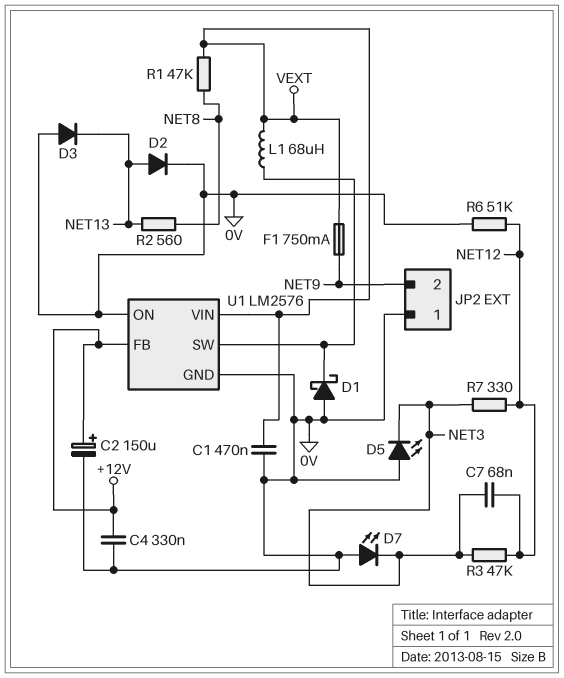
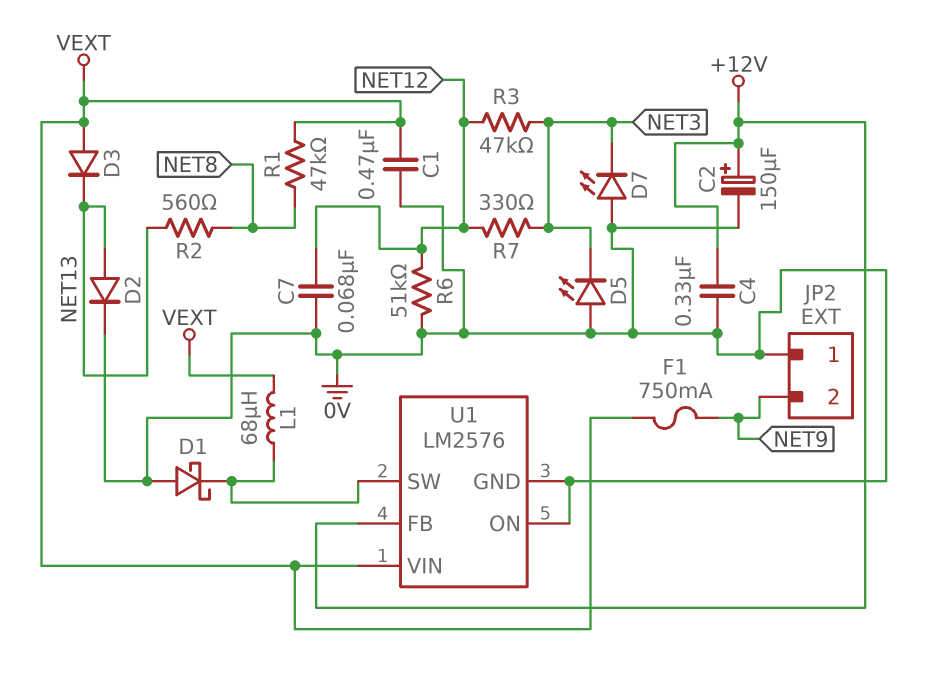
C7: 68nF (NET3, NET12) -> 68nF (0V, NET12)
D3: diode (A 0V, K NET13) -> diode (A VEXT, K NET13)

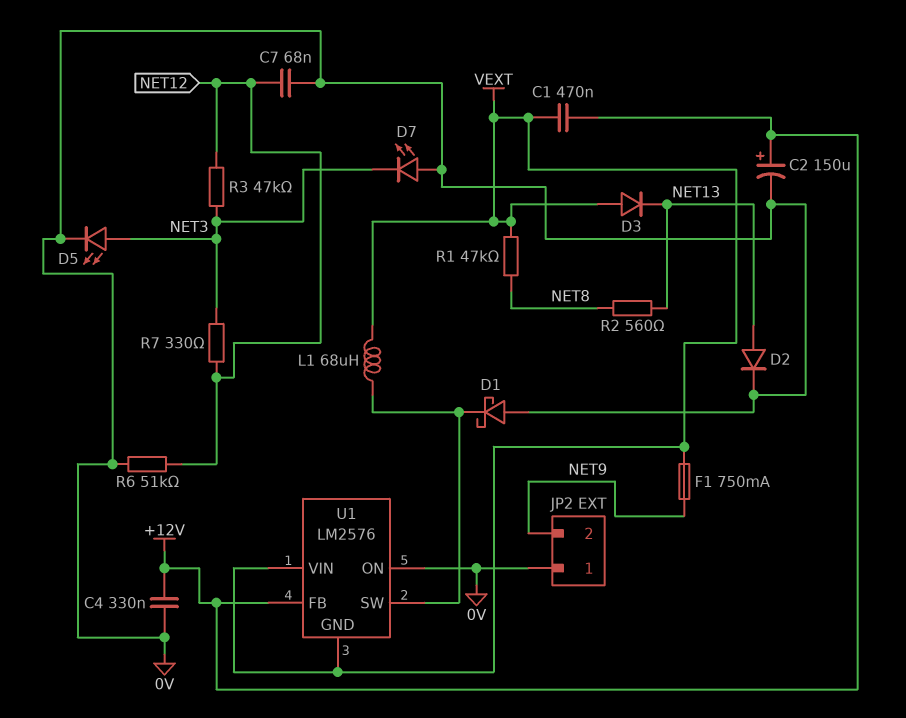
C1: 470nF (0V, VEXT) -> 470nF (+12V, VEXT)
D5: LED (A 0V, K NET3) -> LED (A NET3, K 0V)
U1 pin GND: 0V -> VEXT

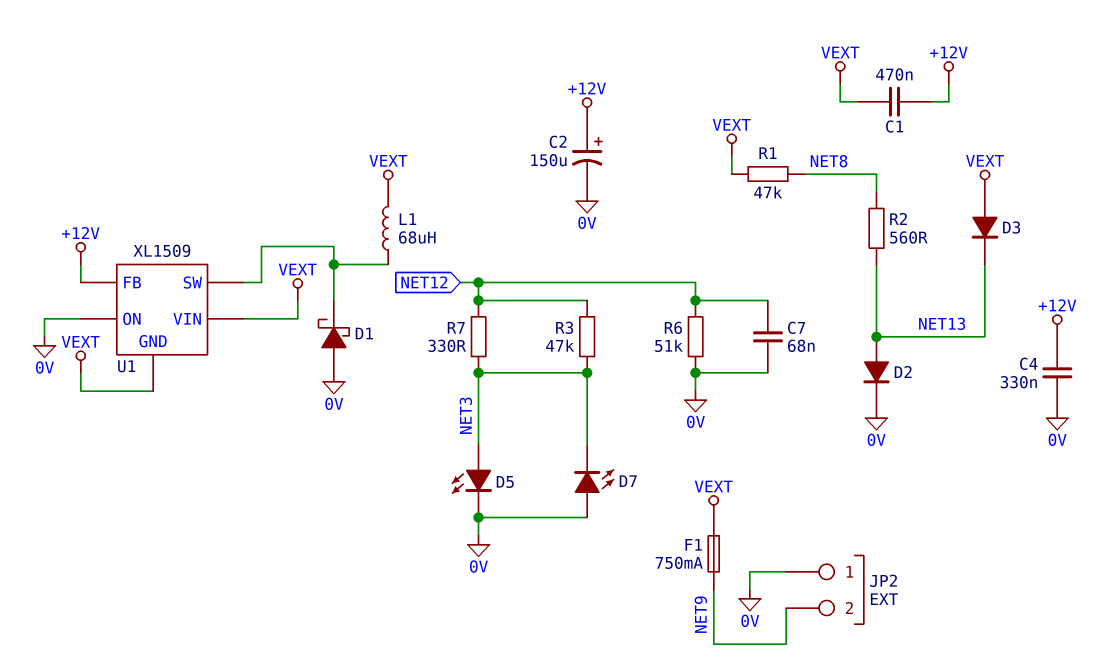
U1: LM2576 -> XL1509

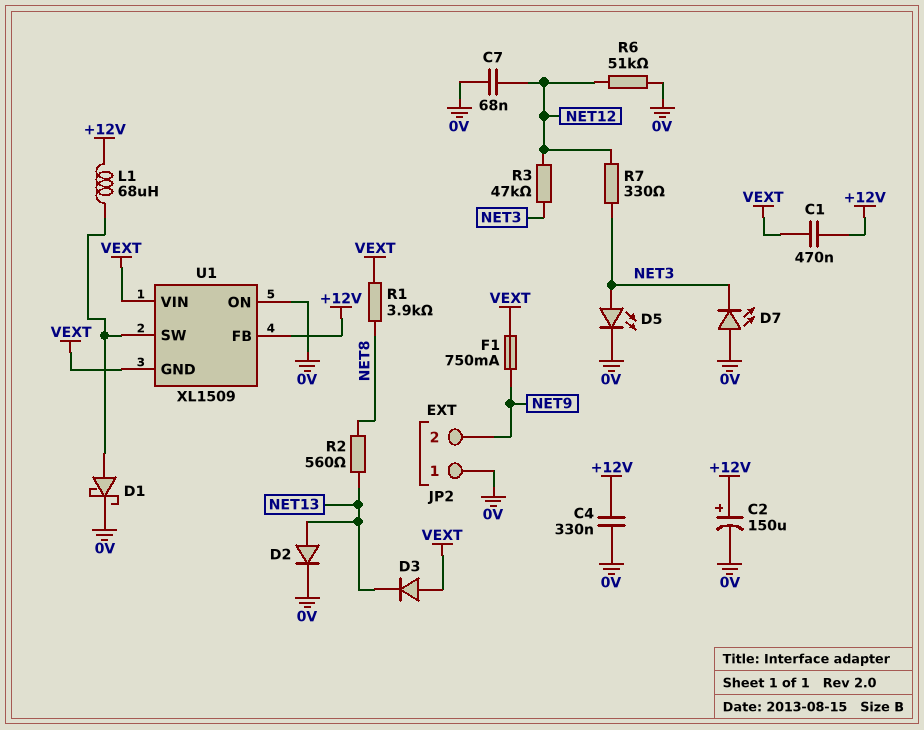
D1: schottky (A 0V, K U1/SW) -> schottky (A U1/SW, K 0V)
L1: 68uH (U1/SW, VEXT) -> 68uH (+12V, U1/SW)
R1: 47k (NET8, VEXT) -> 3.9k (NET8, VEXT)

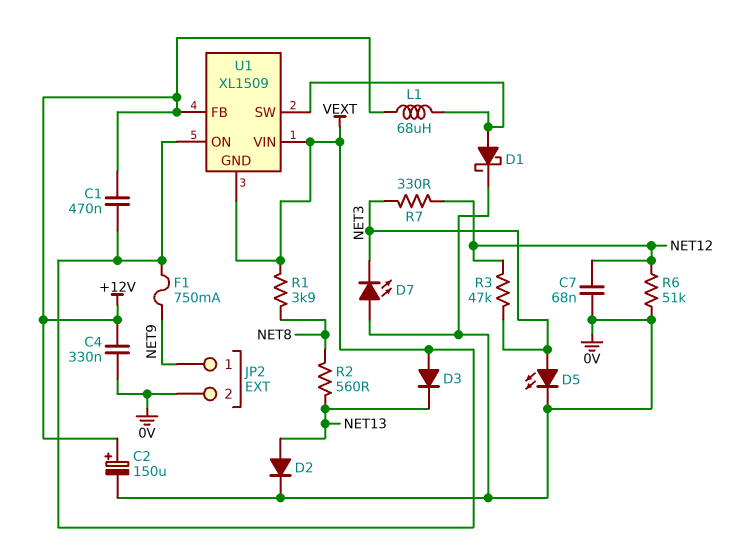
JP2 pin 1: 0V -> NET9
JP2 pin 2: NET9 -> 0V
U1 pin ON: 0V -> VEXT

